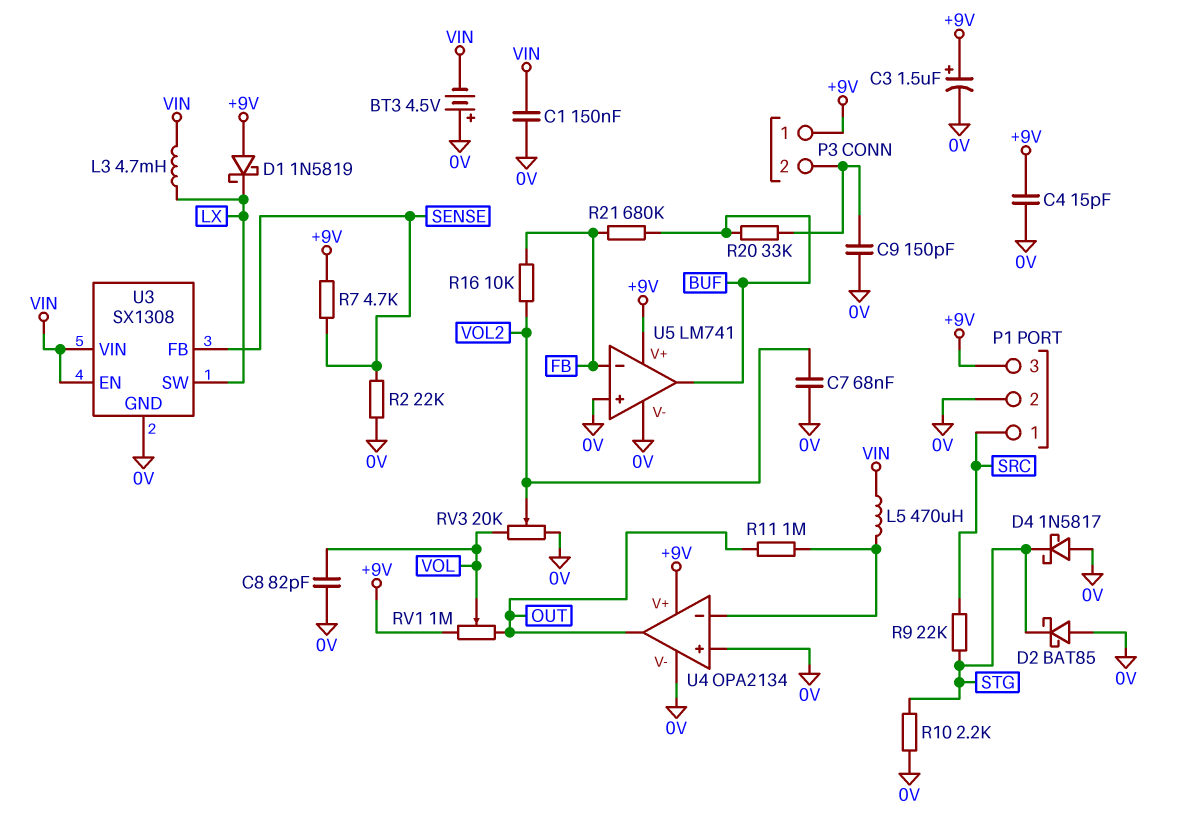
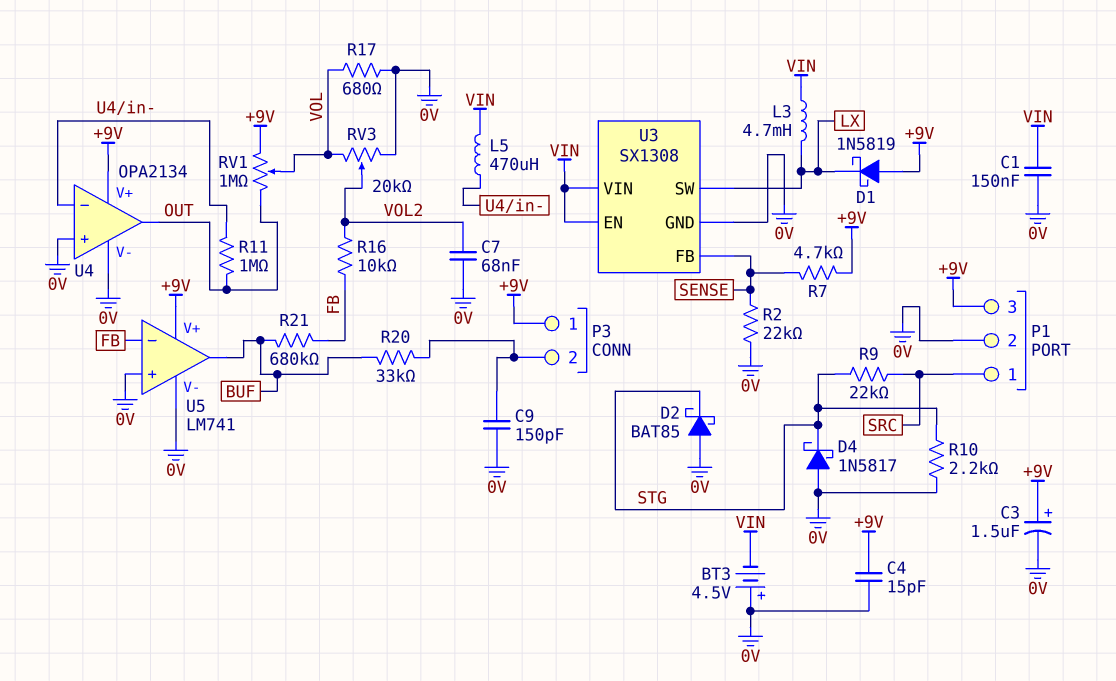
C8: 82pF (0V, VOL) -> none
R17: none -> 680 (0V, VOL)

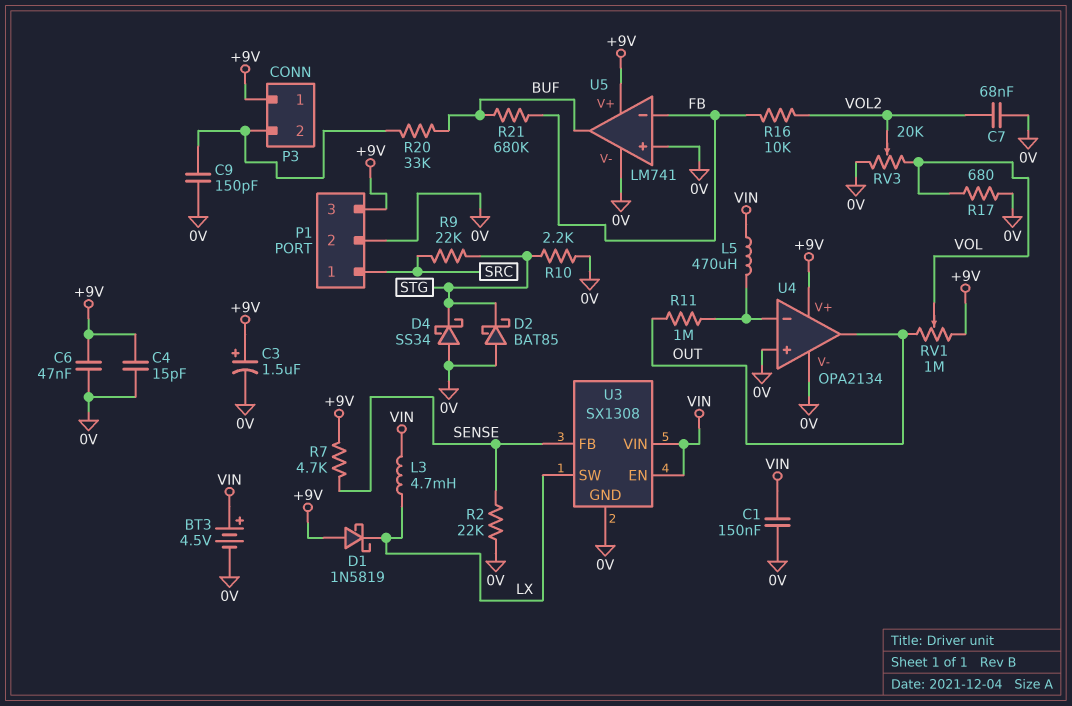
BT3: 4.5V (plus 0V, minus VIN) -> 4.5V (plus VIN, minus 0V)
C6: none -> 47nF (+9V, 0V)
D4: schottky 1N5817 (A 0V, K STG) -> schottky SS34 (A 0V, K STG)

